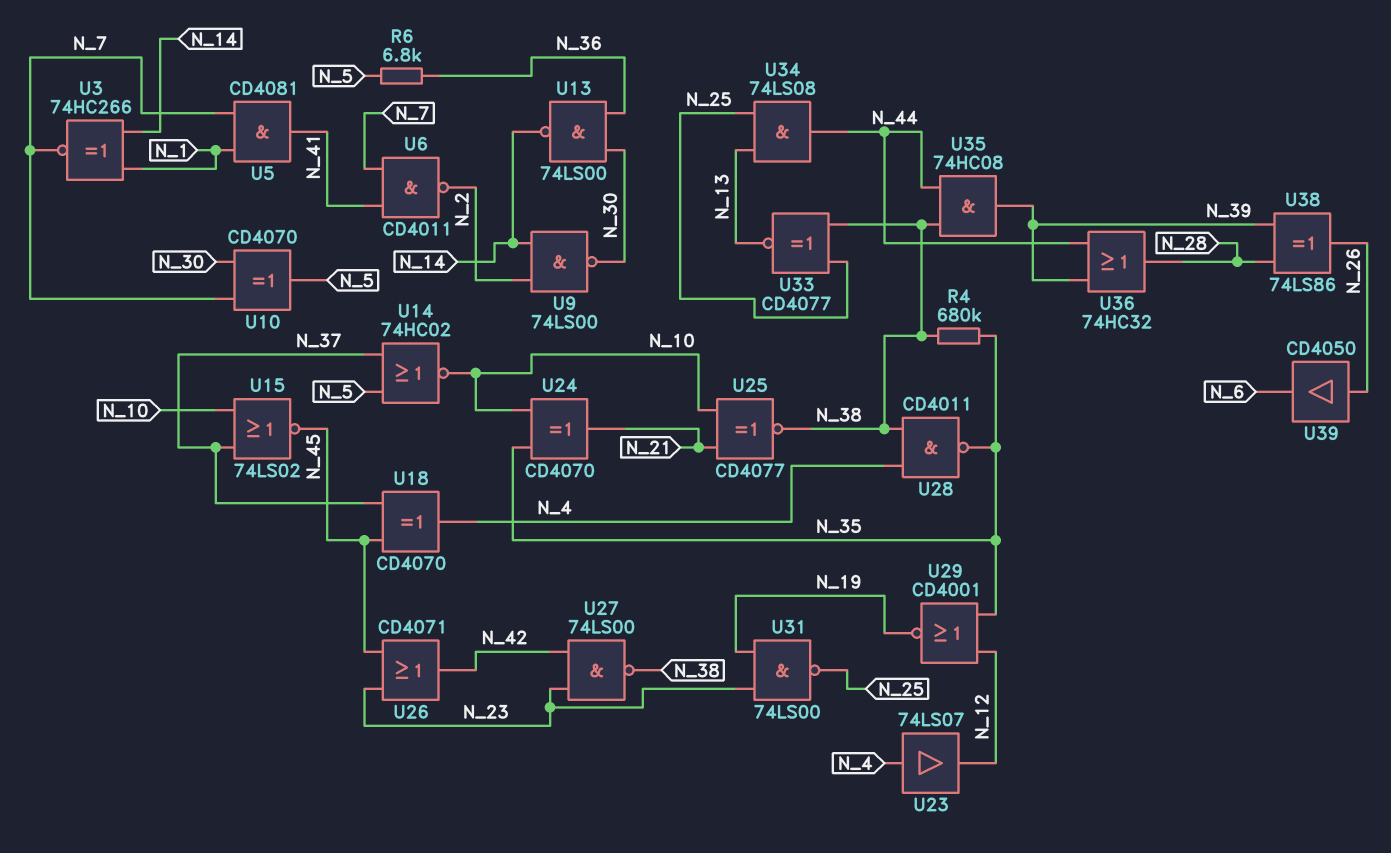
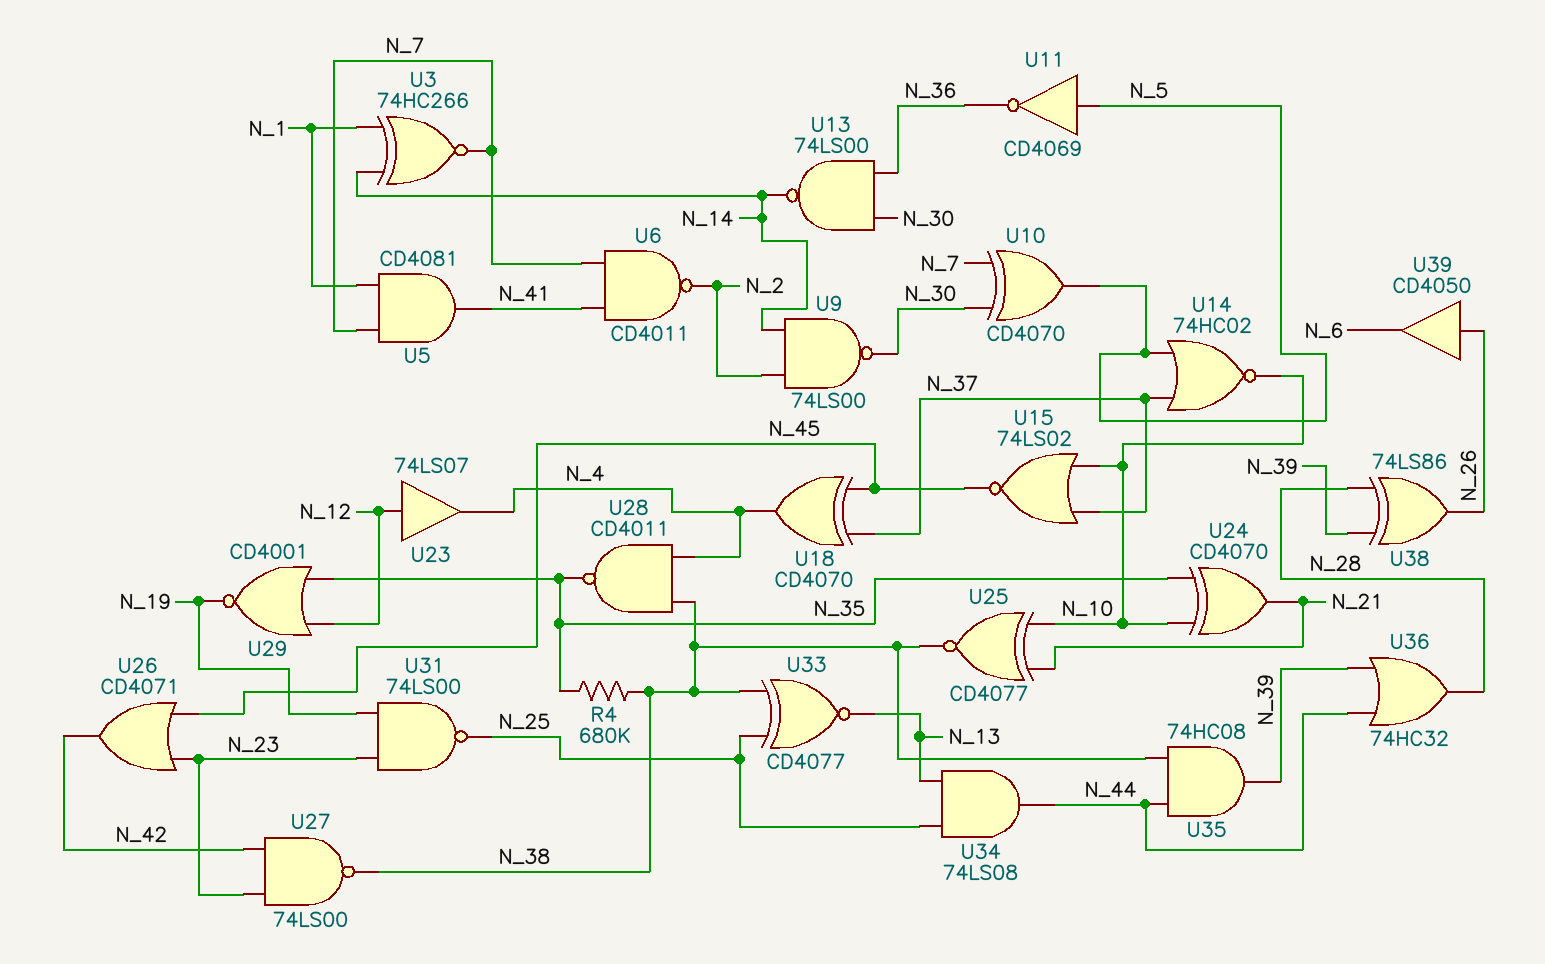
R6: 6.8k (N_5, N_36) -> none
U11: none -> NOT CD4069 (in N_5, out N_36)
U23: buffer 74LS07 (in N_4, out N_12) -> buffer 74LS07 (in N_12, out N_4)

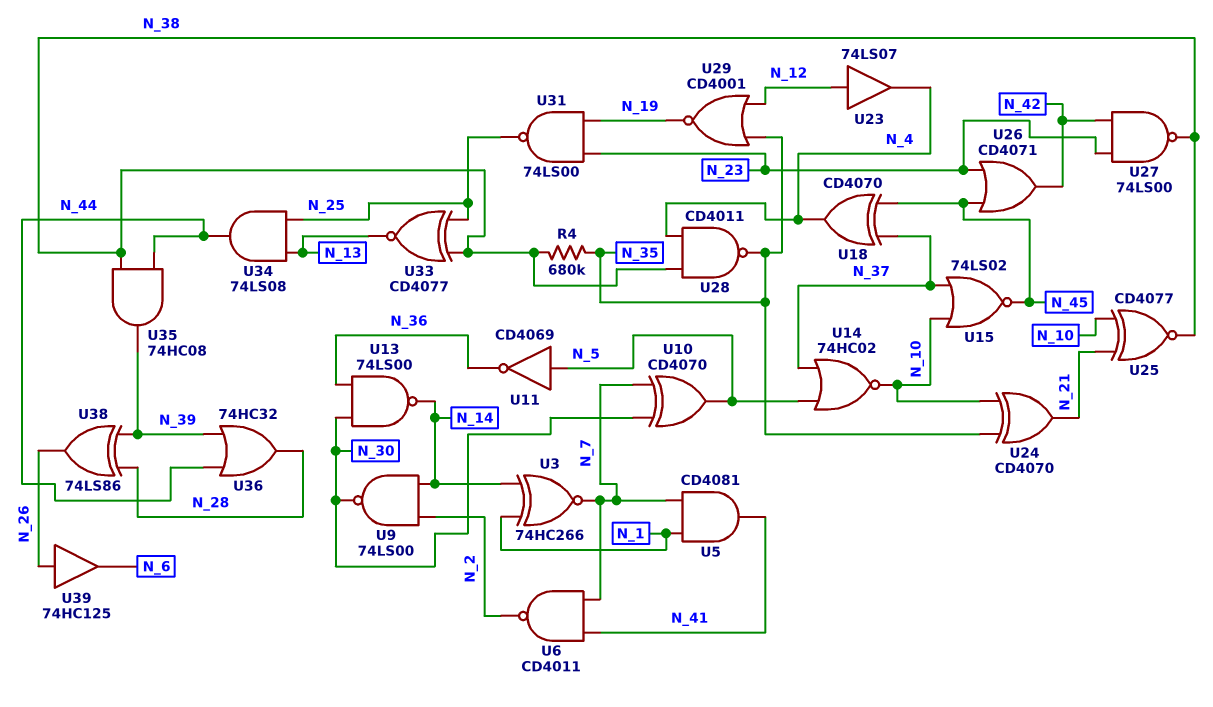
U39: buffer CD4050 (in N_26, out N_6) -> buffer 74HC125 (in N_26, out N_6)

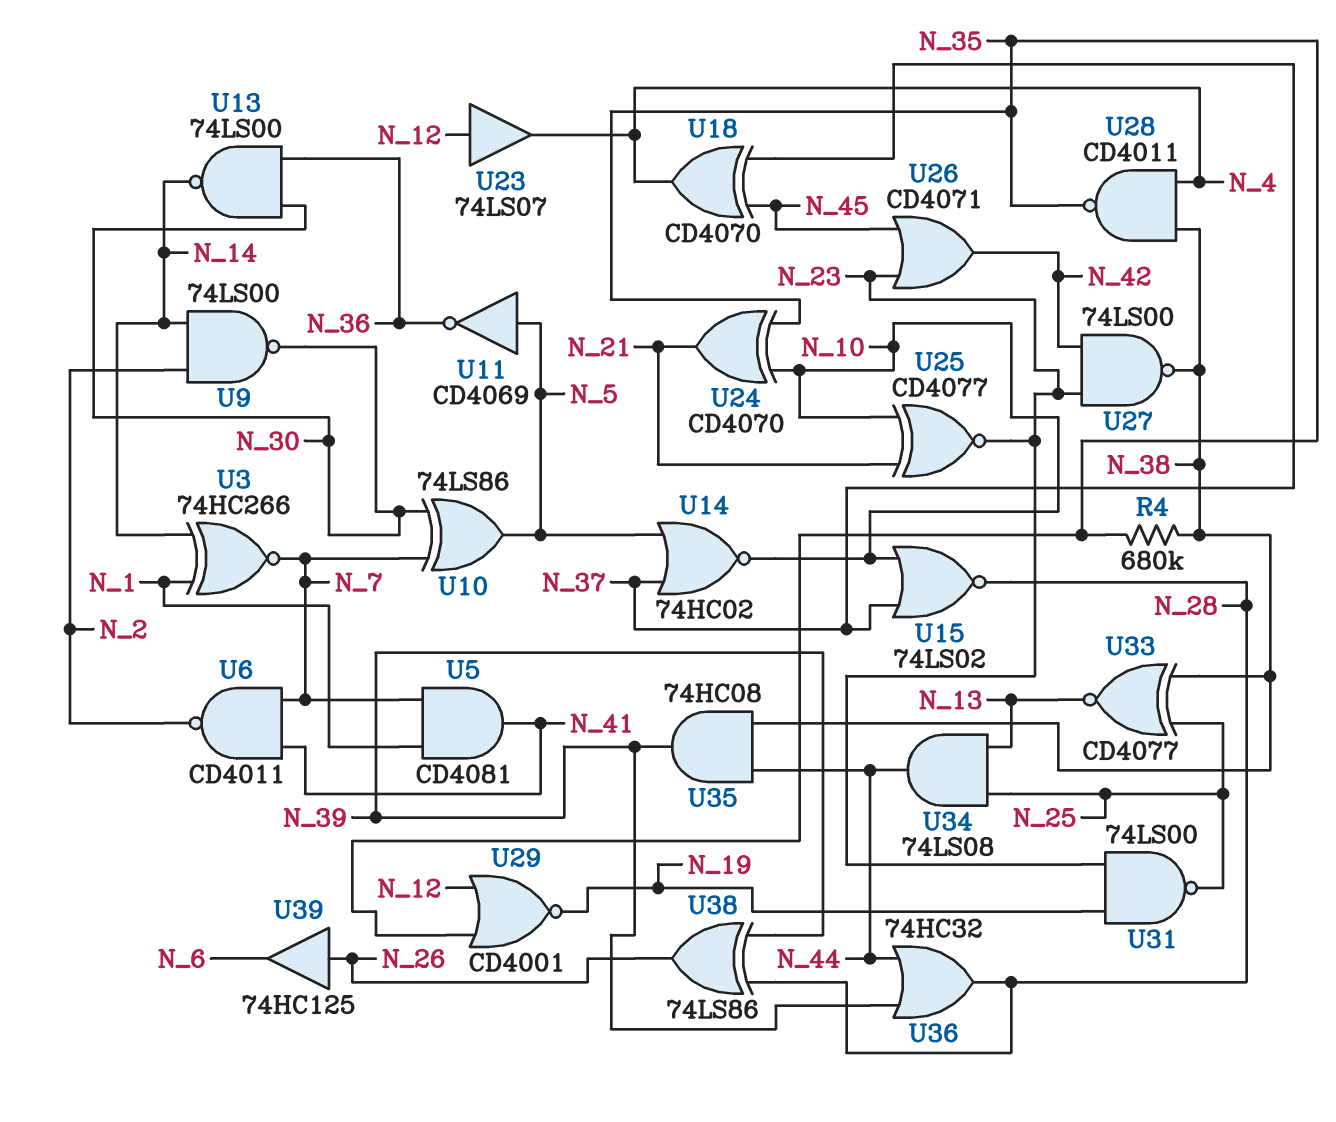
U10: XOR CD4070 (in N_7, in N_30, out N_5) -> XOR 74LS86 (in N_7, in N_30, out N_5)
U15: NOR 74LS02 (in N_10, in N_37, out N_45) -> NOR 74LS02 (in N_10, in N_37, out N_28)
U25: XNOR CD4077 (in N_10, in N_21, out N_38) -> XNOR CD4077 (in N_10, in N_21, out N_23)

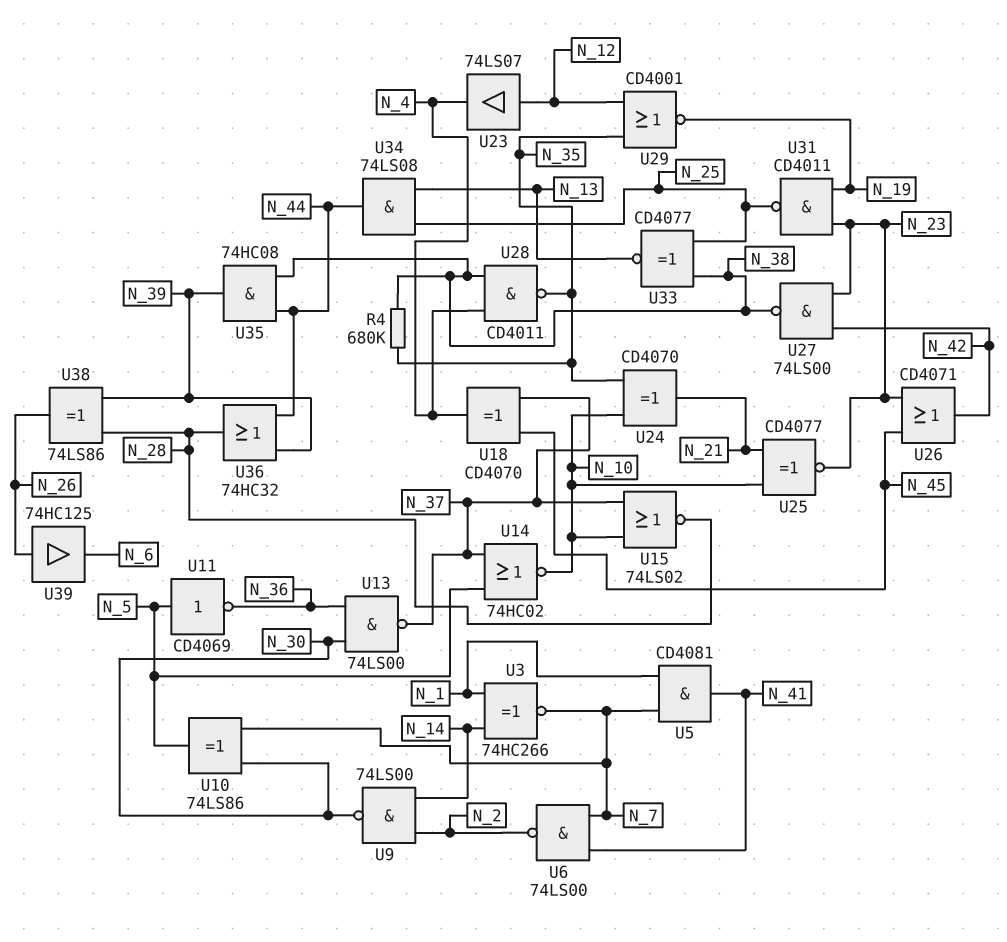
U6: NAND CD4011 (in N_7, in N_41, out N_2) -> NAND 74LS00 (in N_7, in N_41, out N_2)
U13: NAND 74LS00 (in N_30, in N_36, out N_14) -> NAND 74LS00 (in N_30, in N_36, out N_37)
U31: NAND 74LS00 (in N_19, in N_23, out N_25) -> NAND CD4011 (in N_19, in N_23, out N_25)

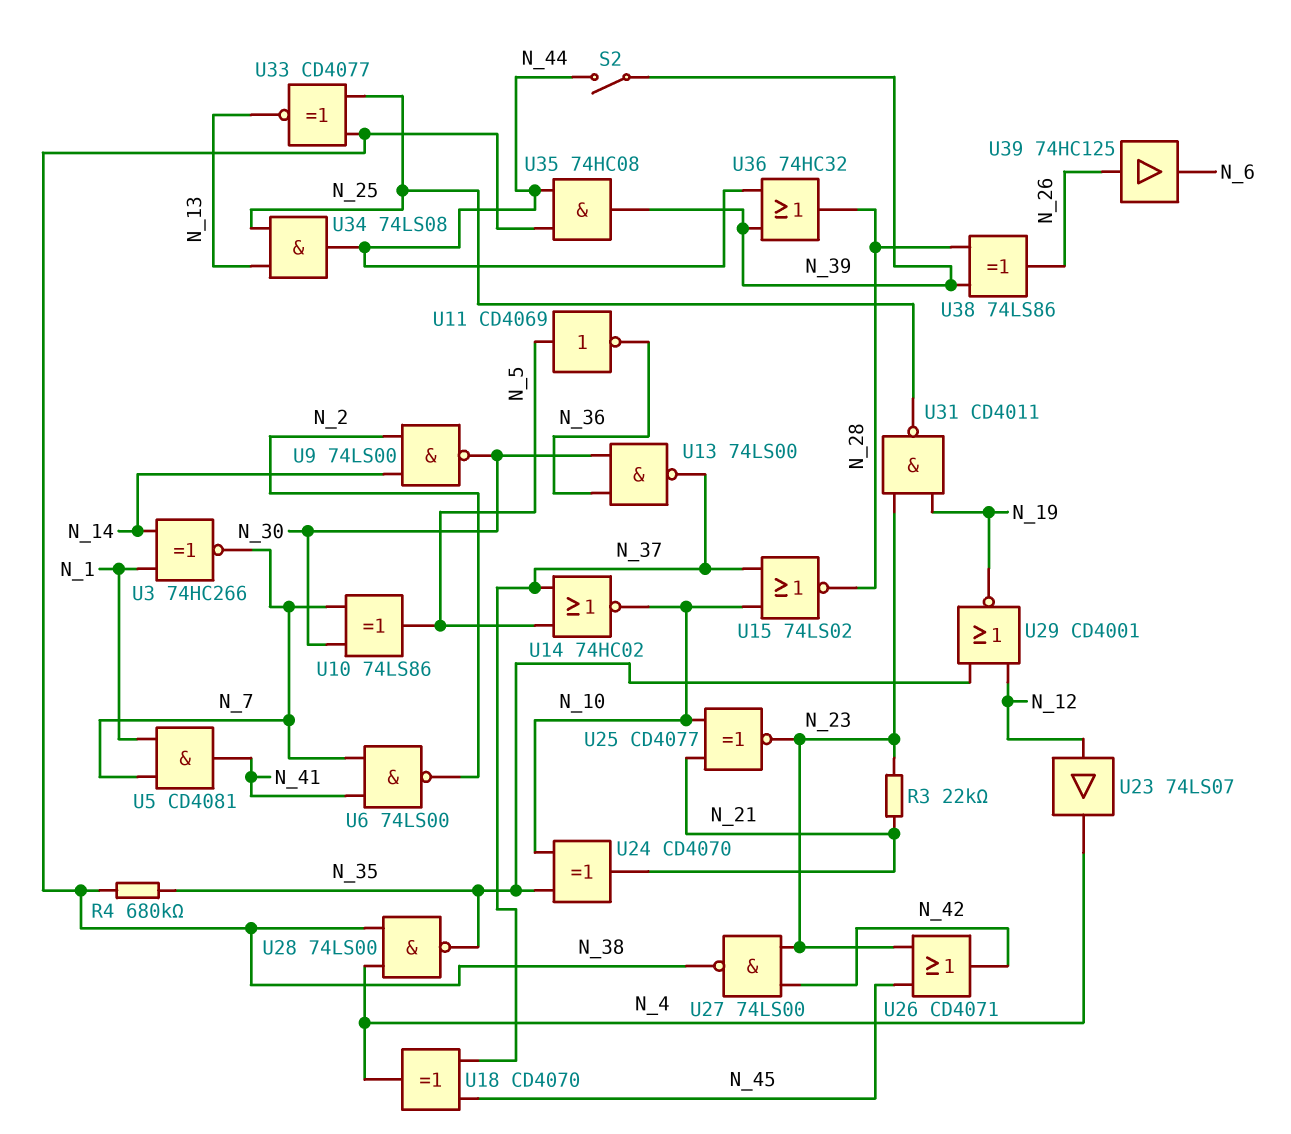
R3: none -> 22k (N_21, N_23)
S2: none -> switch (N_39, N_44)
U28: NAND CD4011 (in N_4, in N_38, out N_35) -> NAND 74LS00 (in N_4, in N_38, out N_35)

